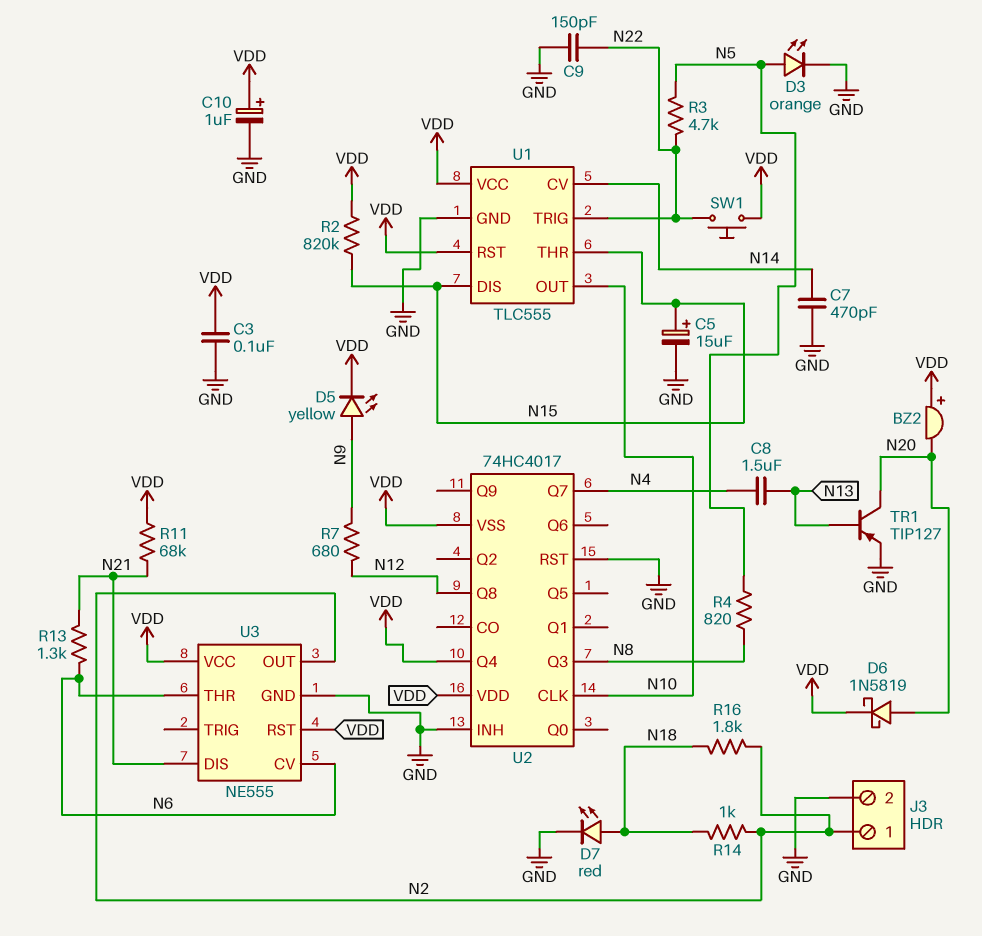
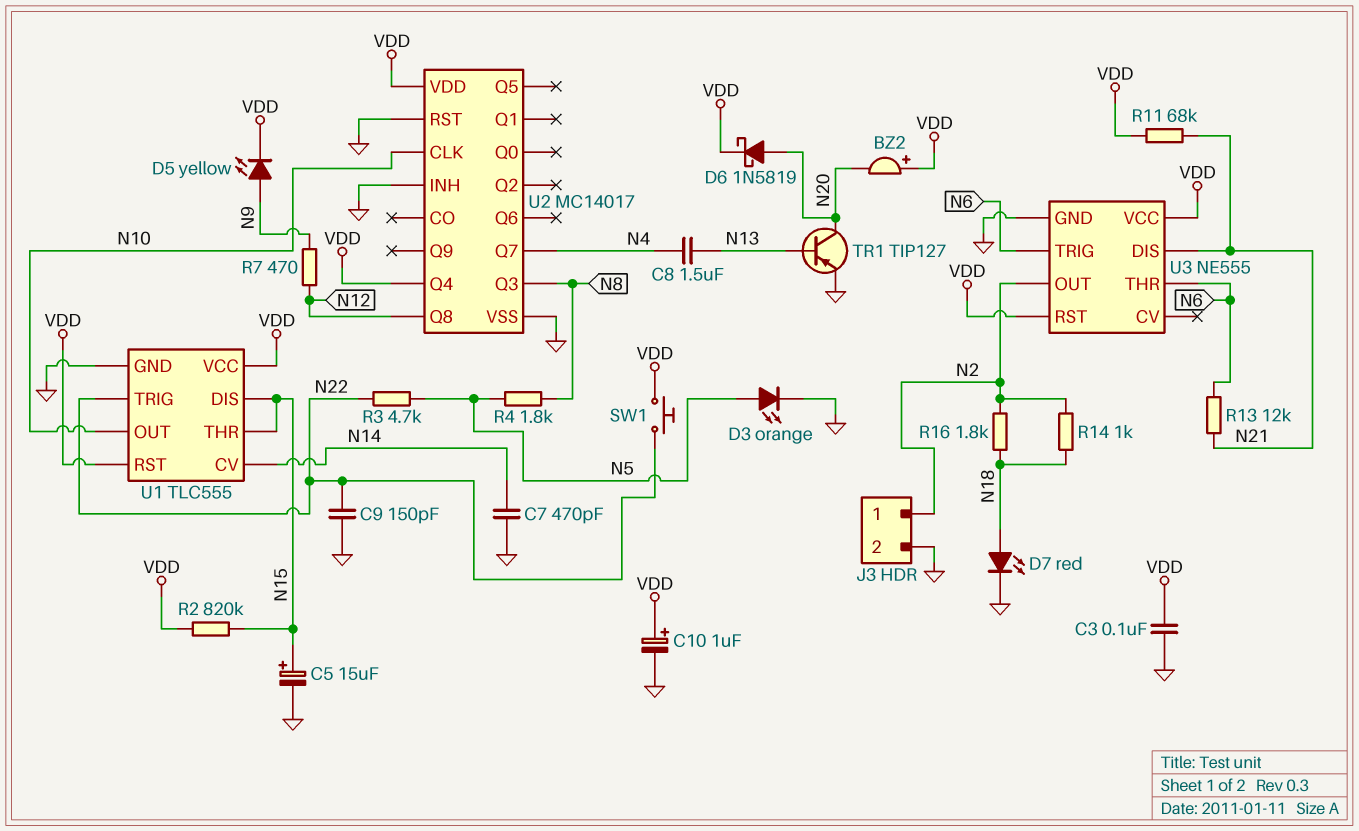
R4: 820 (N5, N8) -> 1.8k (N5, N8)
R7: 680 (N9, N12) -> 470 (N9, N12)
R13: 1.3k (N6, N21) -> 12k (N6, N21)
U2: 74HC4017 -> MC14017
U2 pin VSS: VDD -> GND
U3 pin CV: N6 -> none
U3 pin TRIG: none -> N6

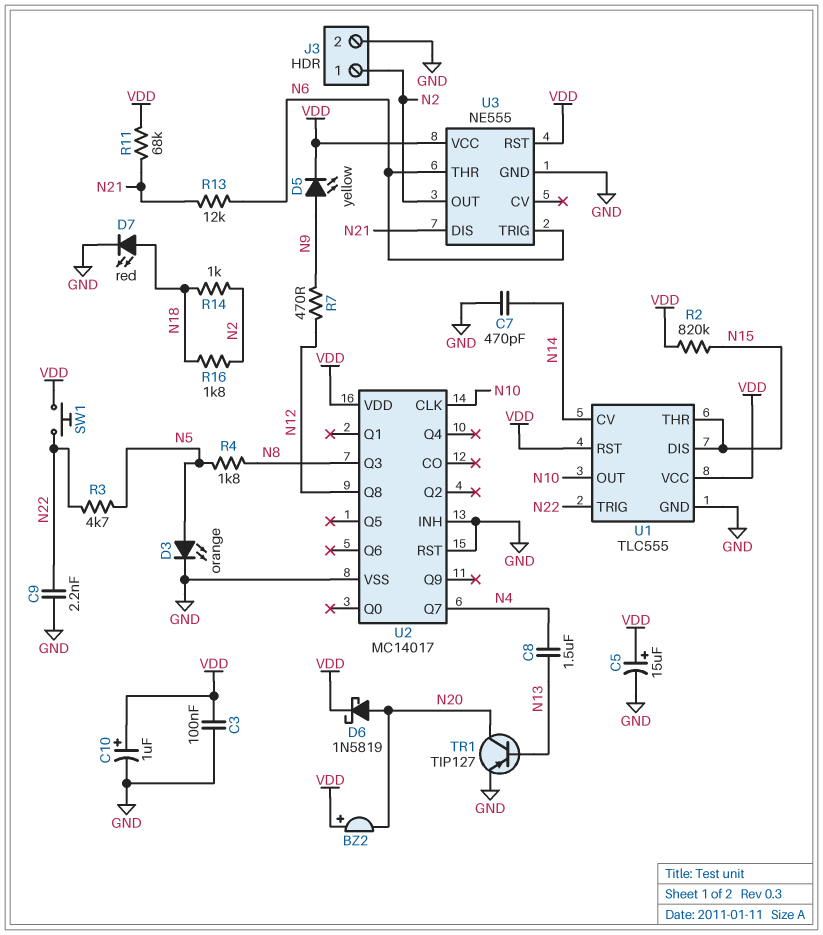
C5: 15uF (plus N15, minus GND) -> 15uF (plus VDD, minus GND)
C9: 150pF (GND, N22) -> 2.2nF (GND, N22)
U2 pin Q4: VDD -> none

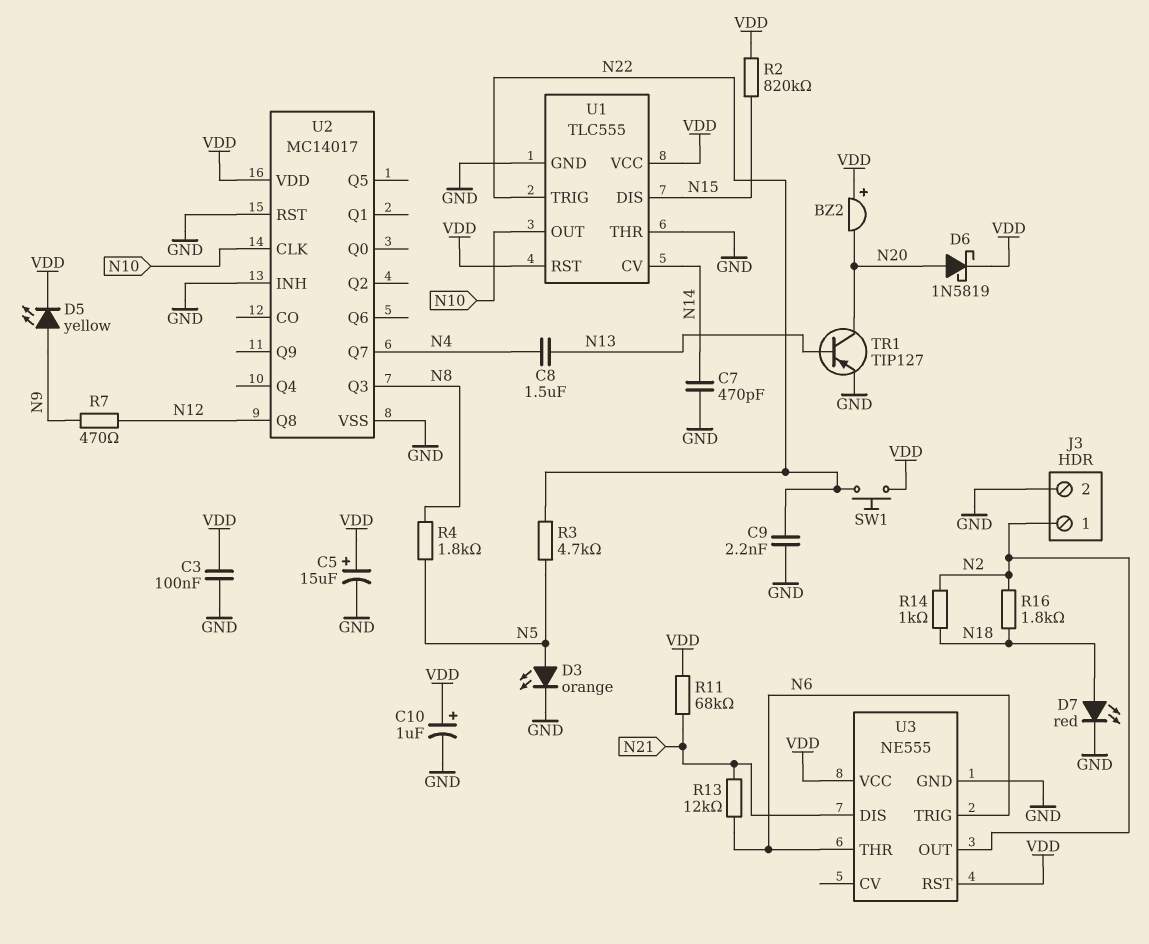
U1 pin THR: N15 -> GND

